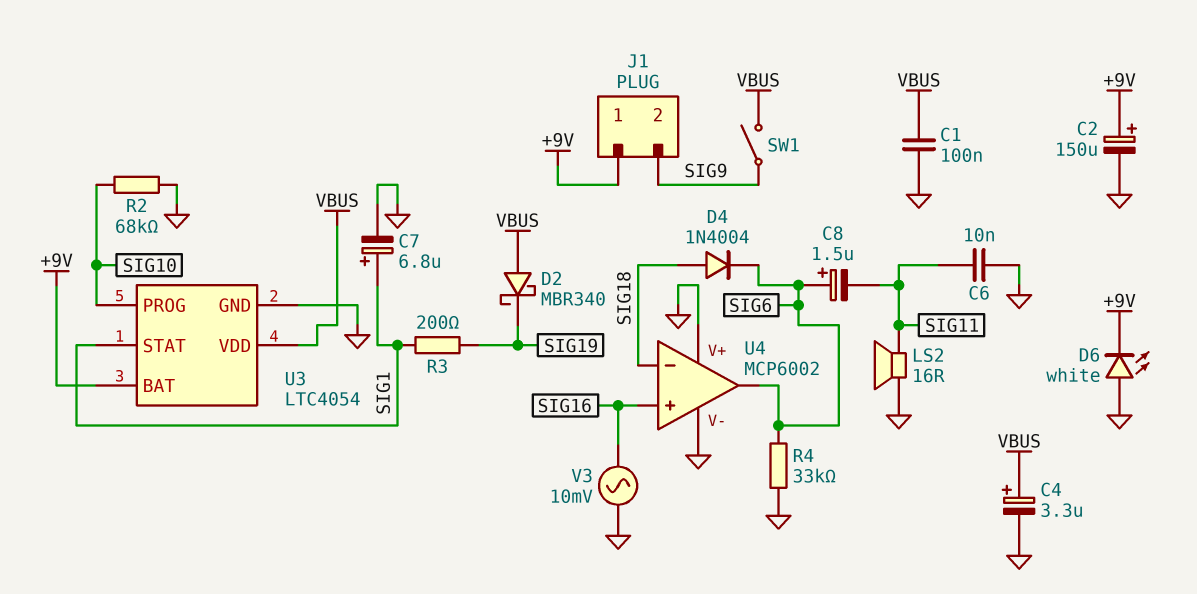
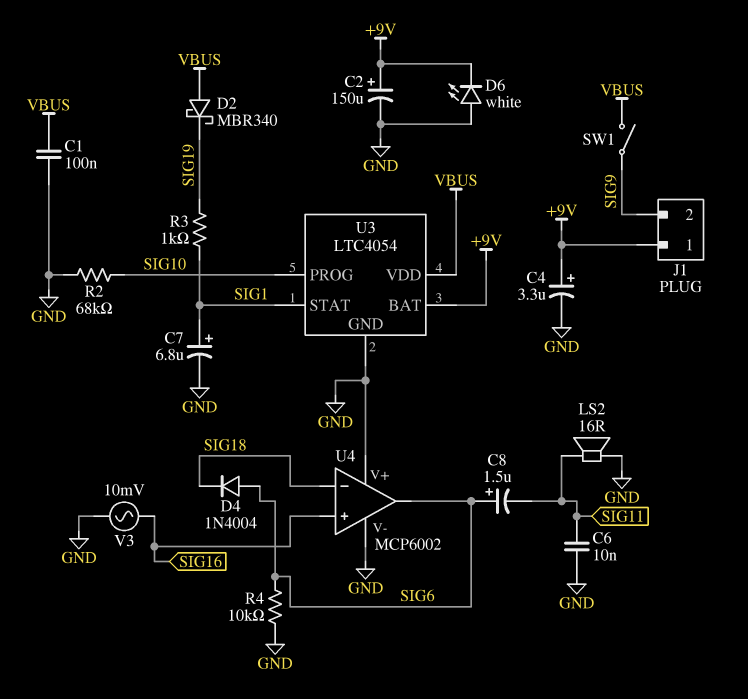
C4: 3.3uF (plus VBUS, minus GND) -> 3.3uF (plus +9V, minus GND)
D4: diode 1N4004 (A SIG18, K SIG6) -> diode 1N4004 (A SIG6, K SIG18)
R3: 200 (SIG1, SIG19) -> 1k (SIG1, SIG19)
R4: 33k (GND, SIG6) -> 10k (GND, SIG6)

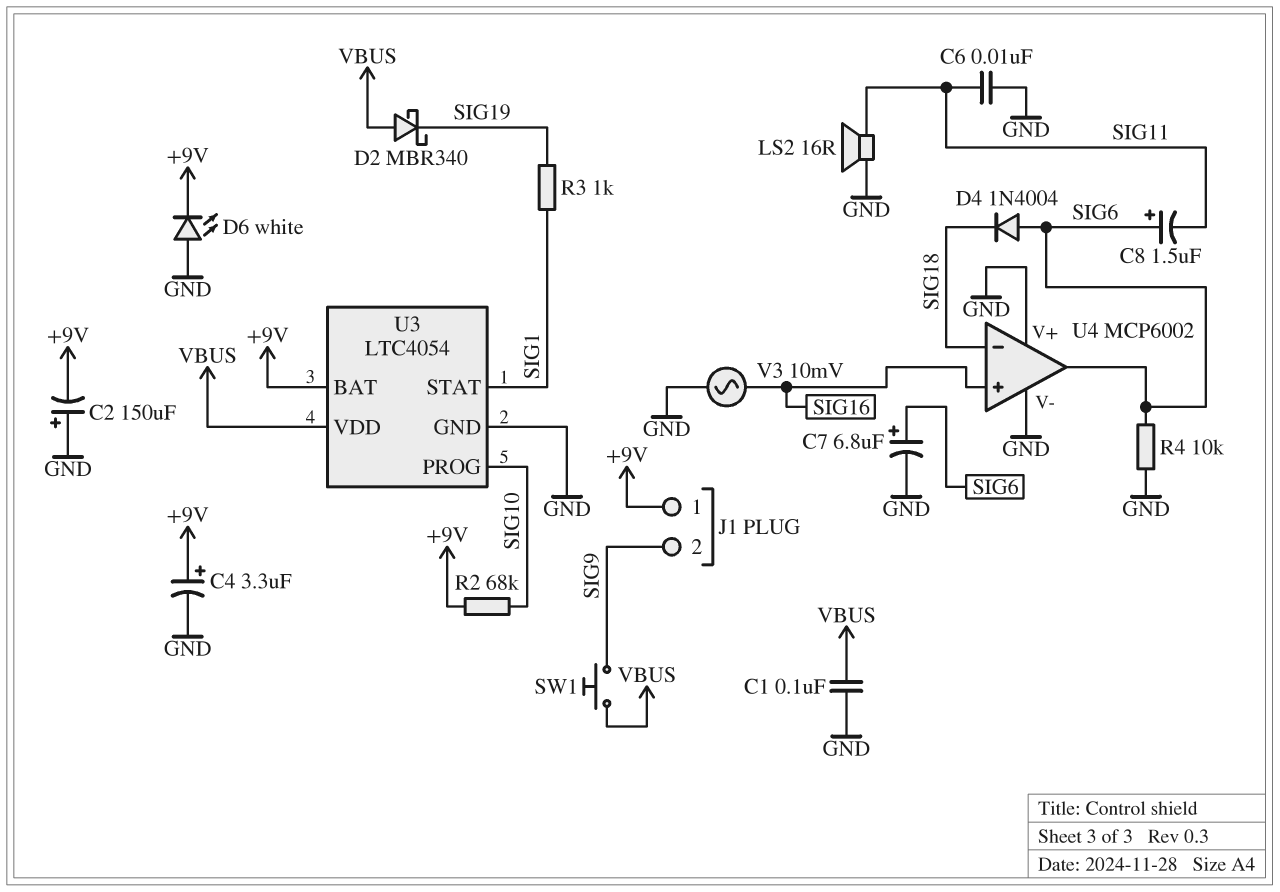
C2: 150uF (plus +9V, minus GND) -> 150uF (plus GND, minus +9V)
C7: 6.8uF (plus SIG1, minus GND) -> 6.8uF (plus SIG6, minus GND)
R2: 68k (GND, SIG10) -> 68k (+9V, SIG10)
SW1: switch (SIG9, VBUS) -> button (SIG9, VBUS)

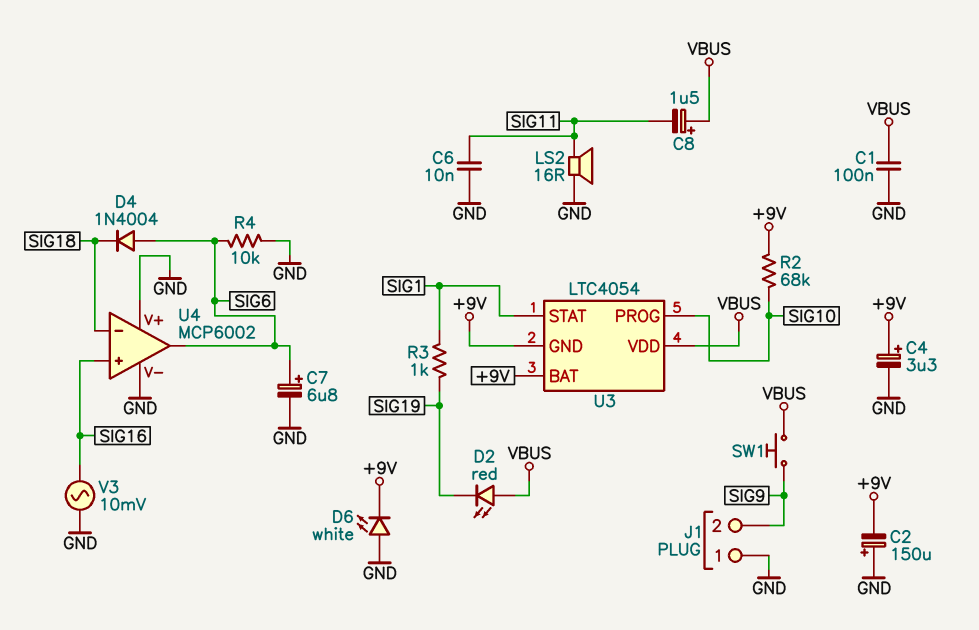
C8: 1.5uF (plus SIG6, minus SIG11) -> 1.5uF (plus VBUS, minus SIG11)
D2: schottky MBR340 (A VBUS, K SIG19) -> LED red (A VBUS, K SIG19)
J1 pin 1: +9V -> GND
U3 pin GND: GND -> +9V

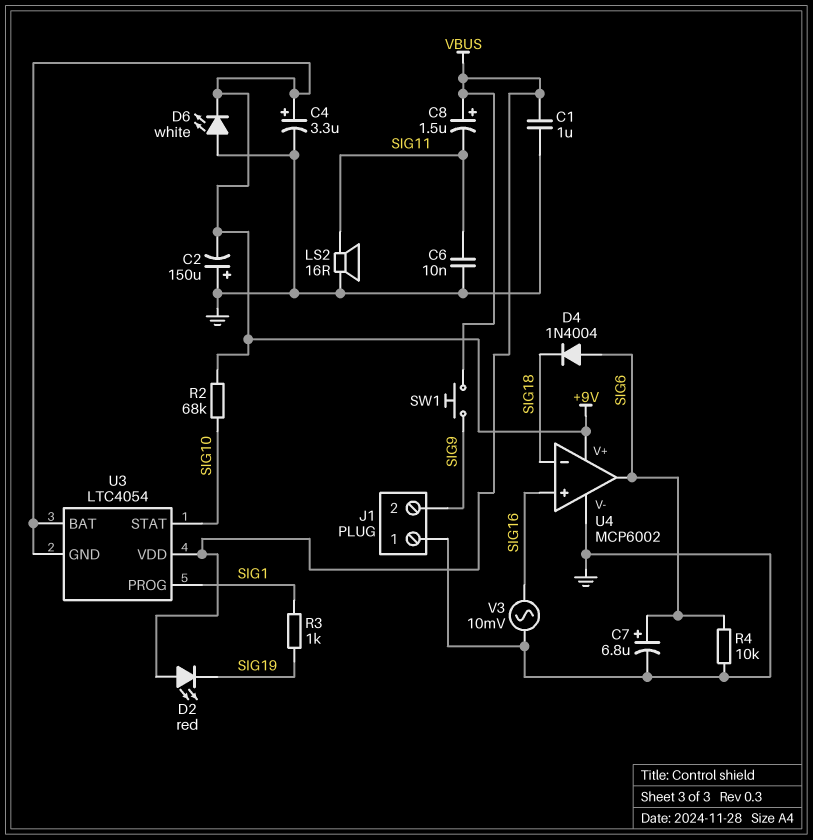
C1: 100nF (GND, VBUS) -> 1uF (GND, VBUS)
U3 pin PROG: SIG10 -> SIG1
U3 pin STAT: SIG1 -> SIG10
U4 pin V+: GND -> +9V

